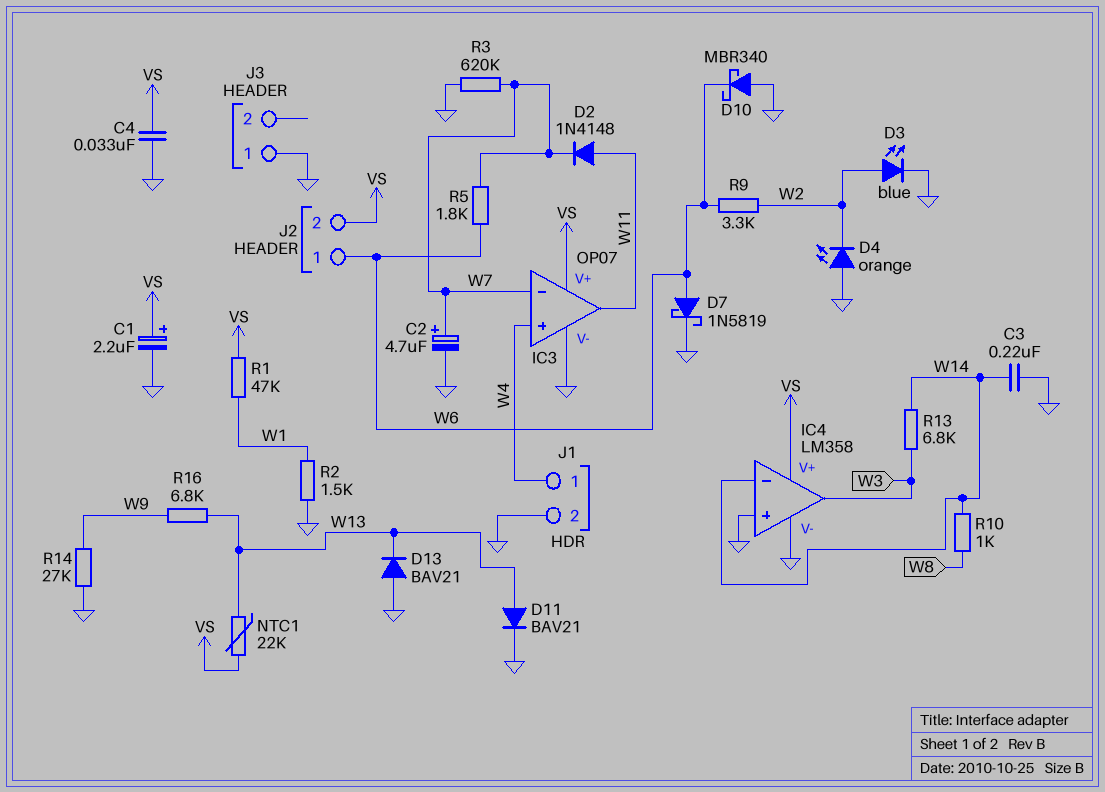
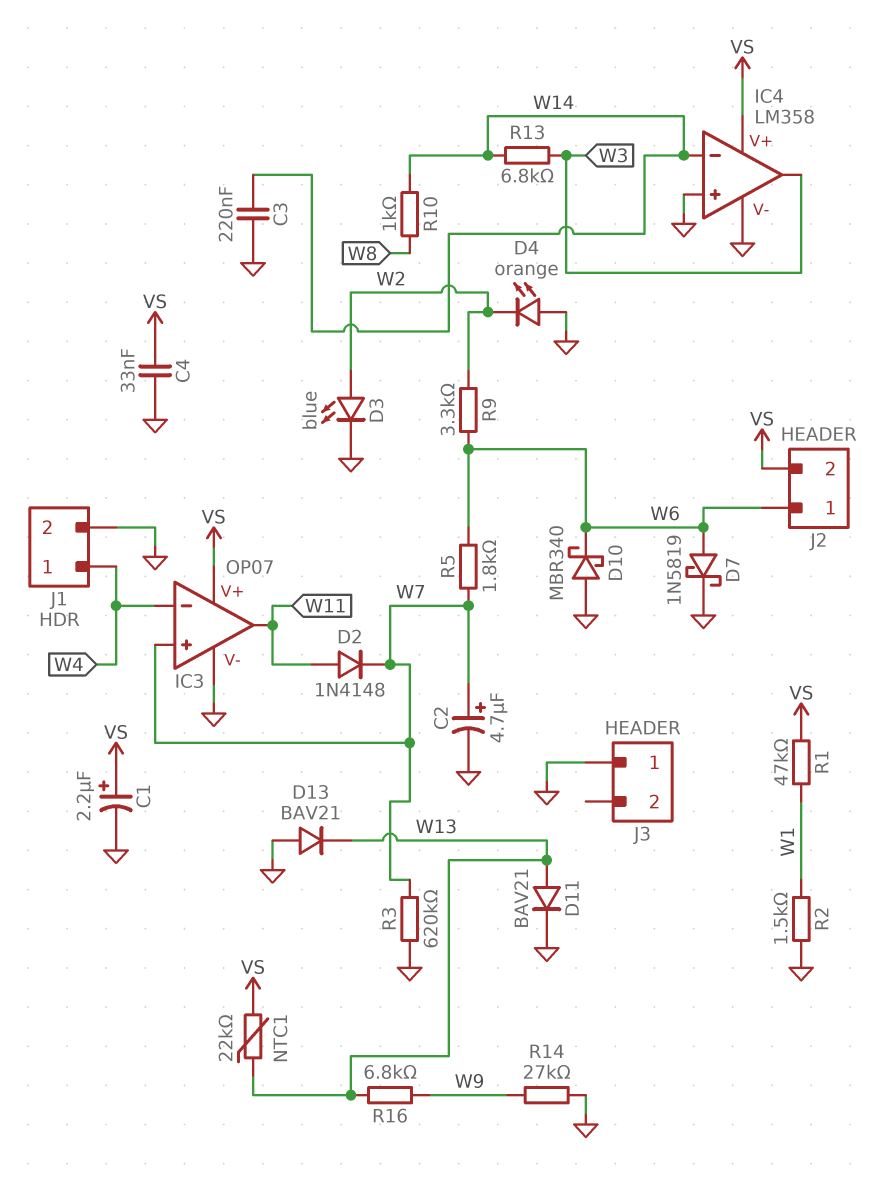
IC3 pin in+: W4 -> W7
IC3 pin in-: W7 -> W4

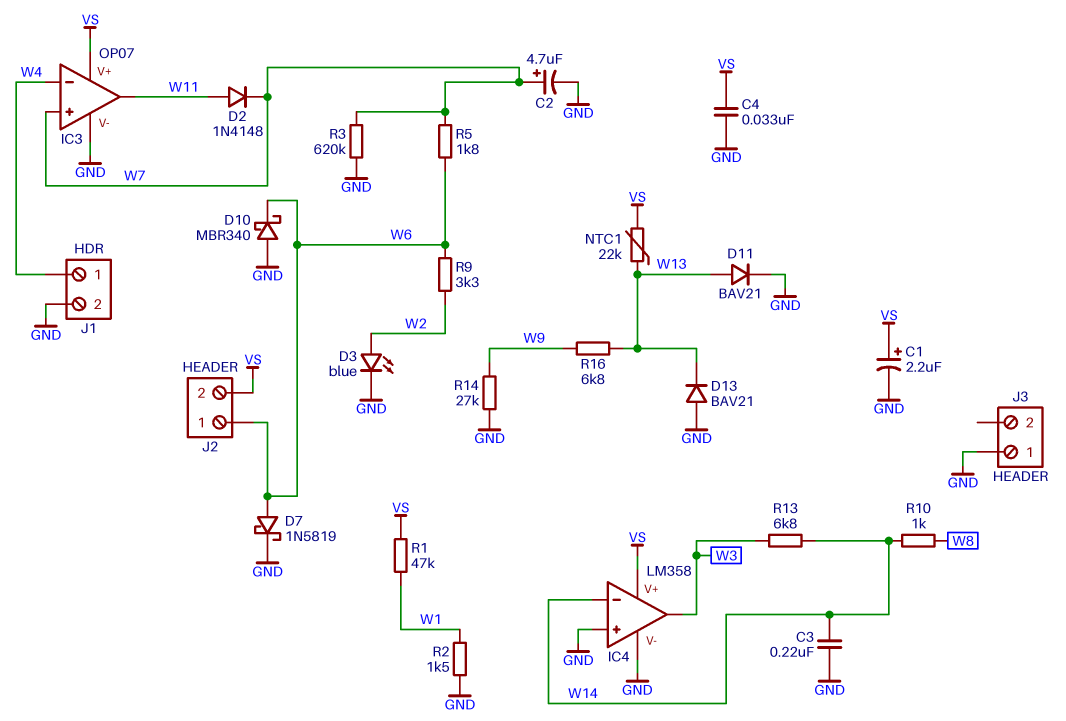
D4: LED orange (A GND, K W2) -> none

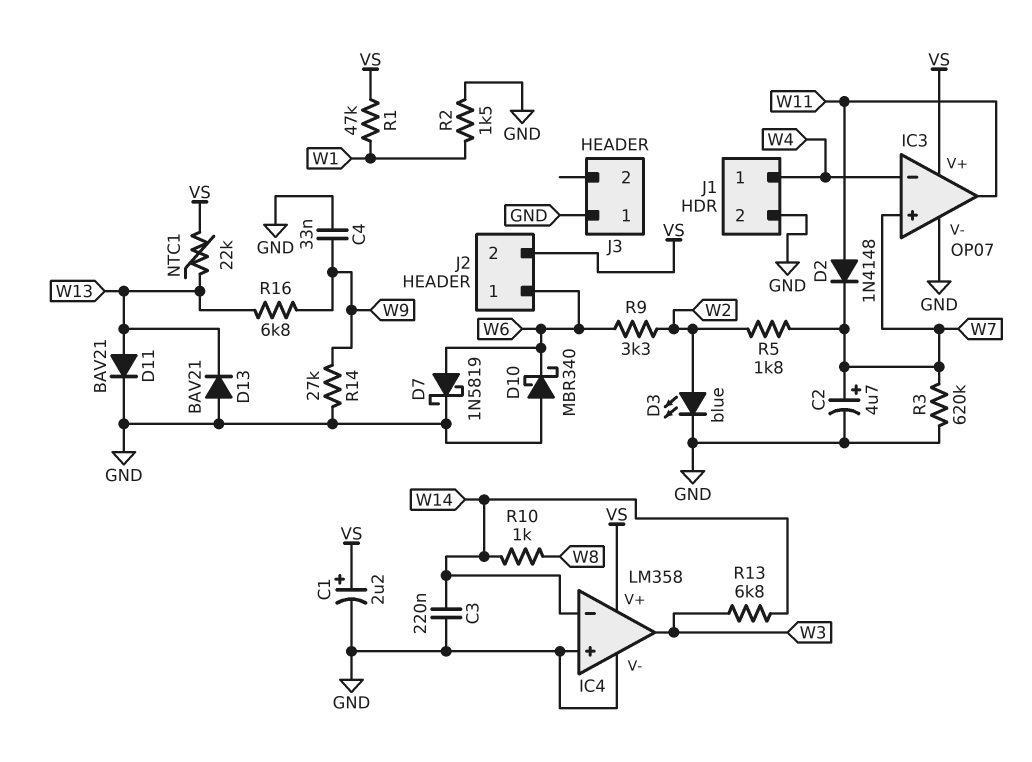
C4: 33nF (GND, VS) -> 33nF (GND, W9)
R5: 1.8k (W6, W7) -> 1.8k (W2, W7)

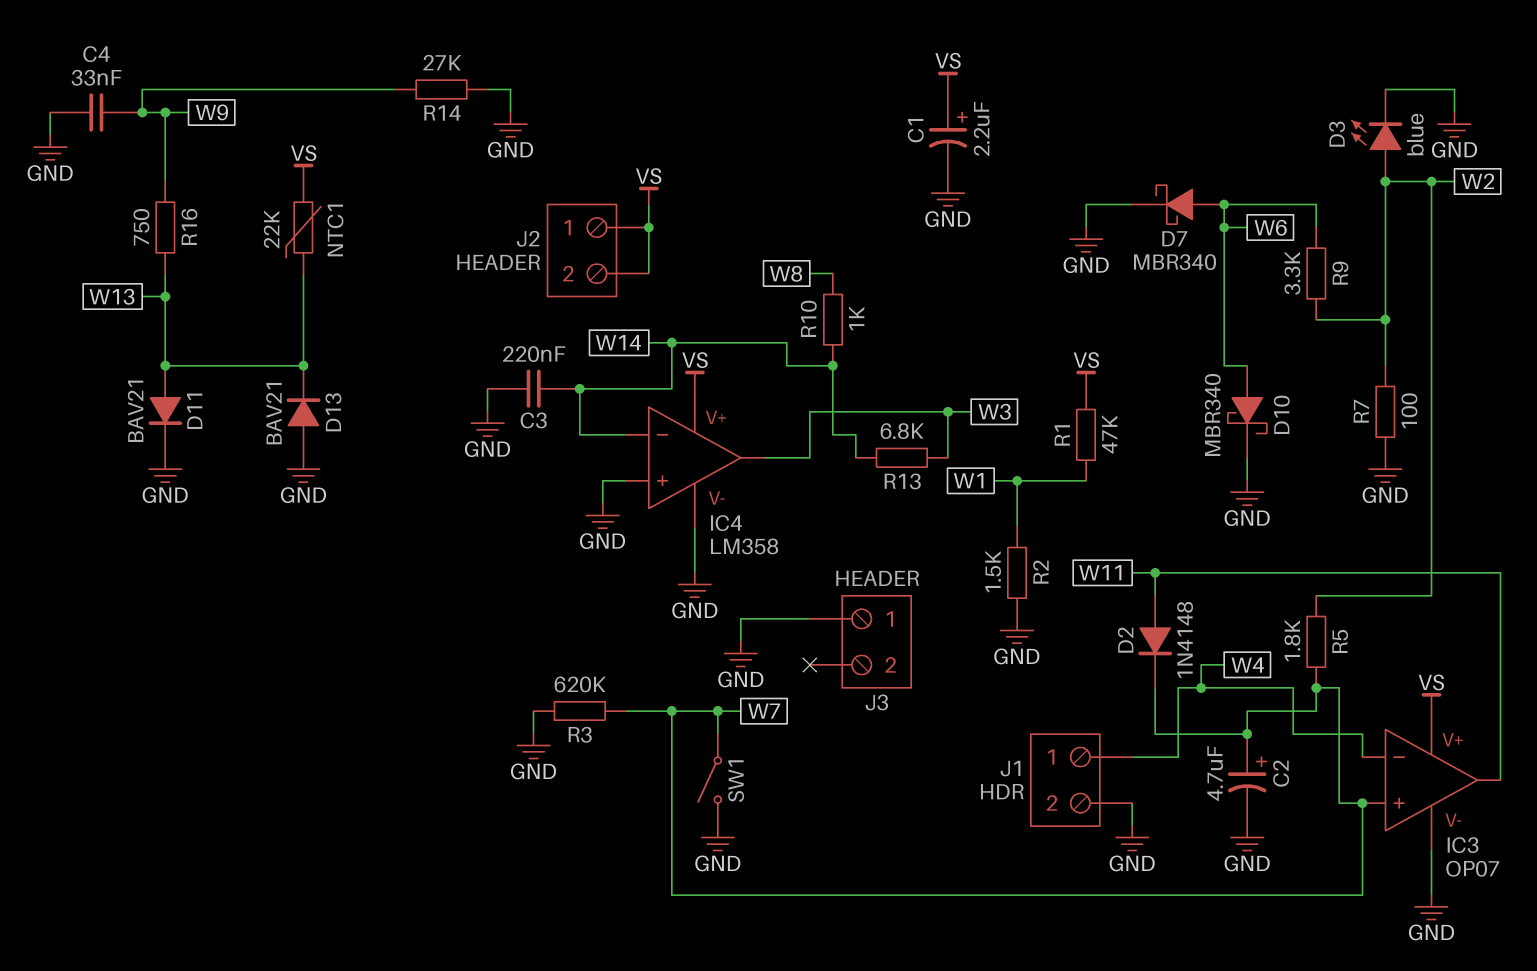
D7: schottky 1N5819 (A W6, K GND) -> schottky MBR340 (A W6, K GND)
D10: schottky MBR340 (A GND, K W6) -> schottky MBR340 (A W6, K GND)
J2 pin 1: W6 -> VS
R7: none -> 100 (GND, W2)
R16: 6.8k (W9, W13) -> 750 (W9, W13)
SW1: none -> switch (GND, W7)

